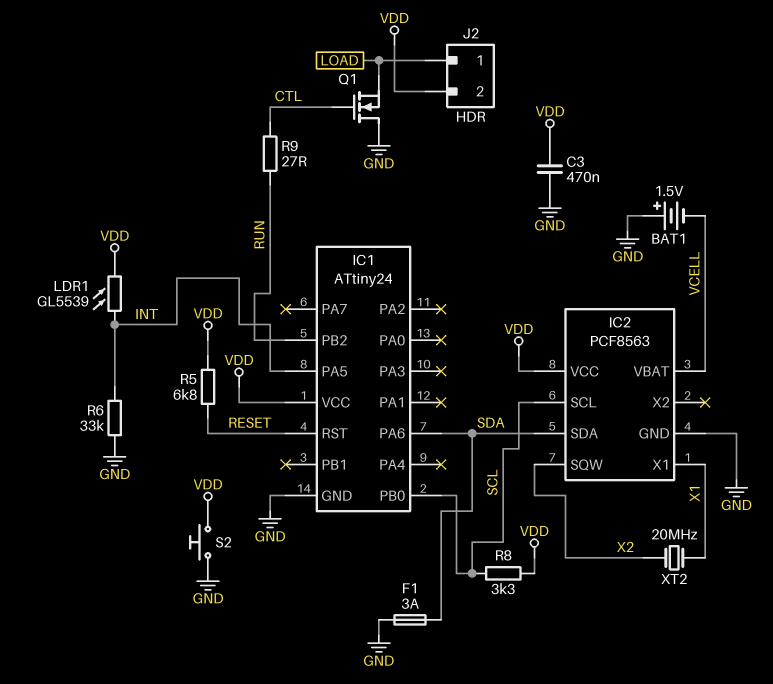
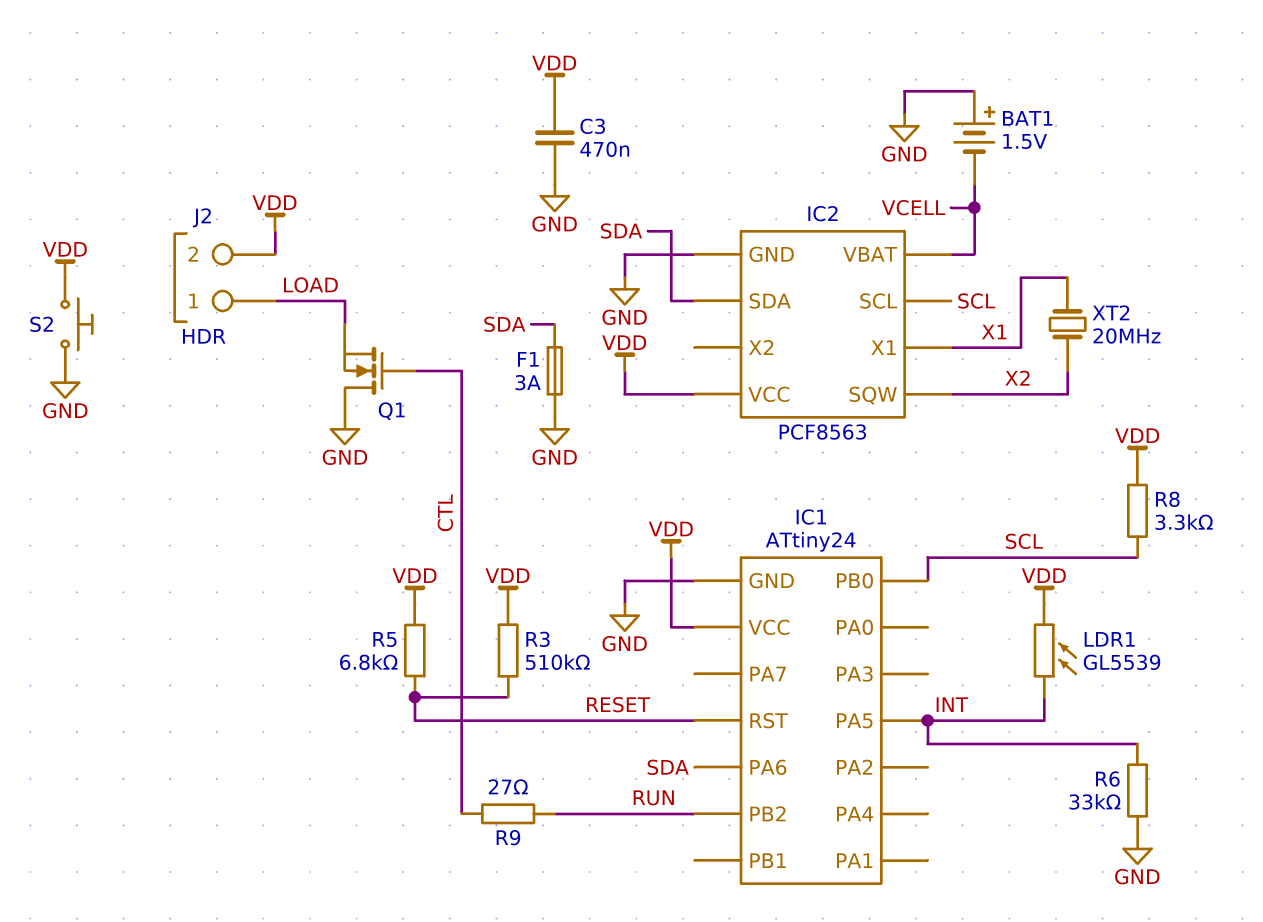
R3: none -> 510k (RESET, VDD)

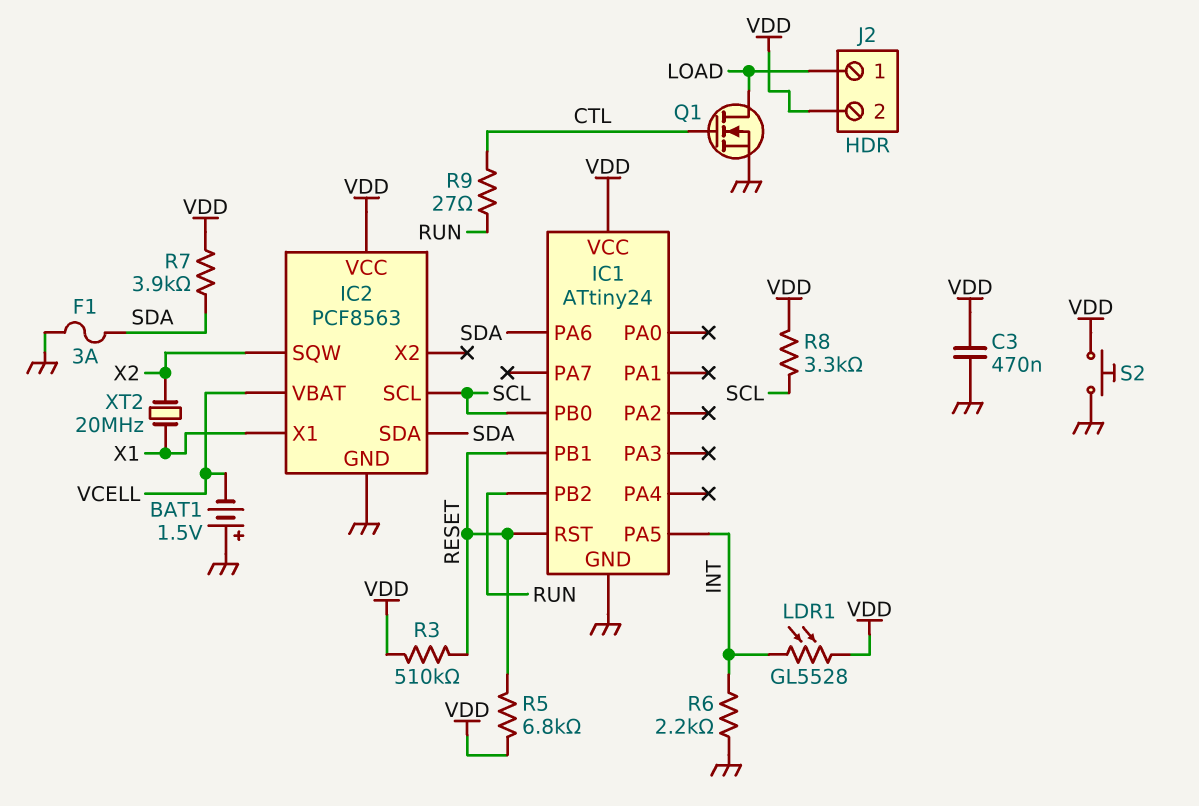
IC1 pin PB1: none -> RESET
LDR1: GL5539 (INT, VDD) -> GL5528 (INT, VDD)
Q1: NMOS (G CTL, D GND, S LOAD) -> NMOS (G CTL, D LOAD, S GND)
R6: 33k (GND, INT) -> 2.2k (GND, INT)
R7: none -> 3.9k (SDA, VDD)

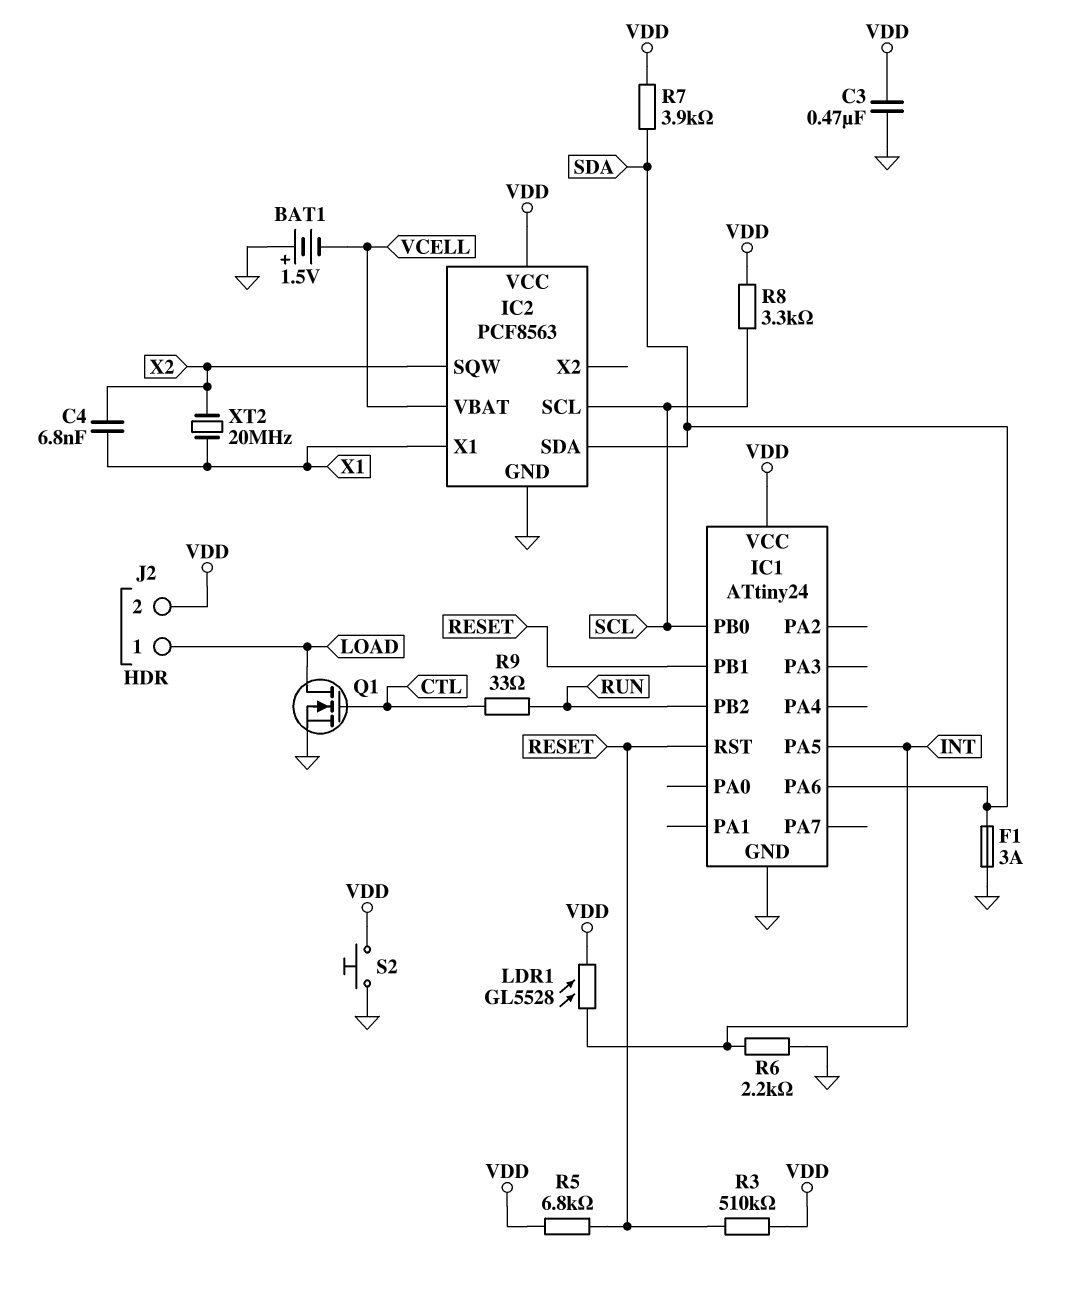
C4: none -> 6.8nF (X1, X2)
R9: 27 (CTL, RUN) -> 33 (CTL, RUN)

